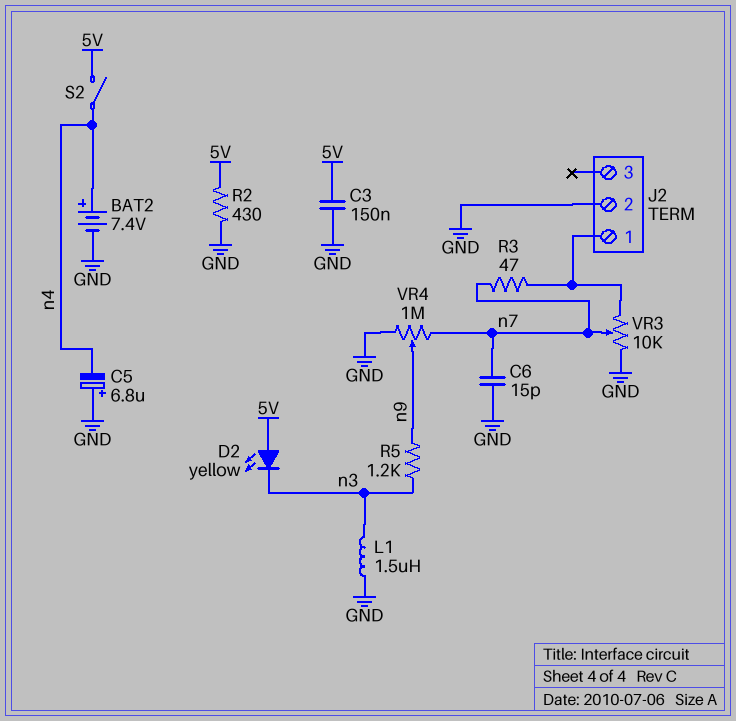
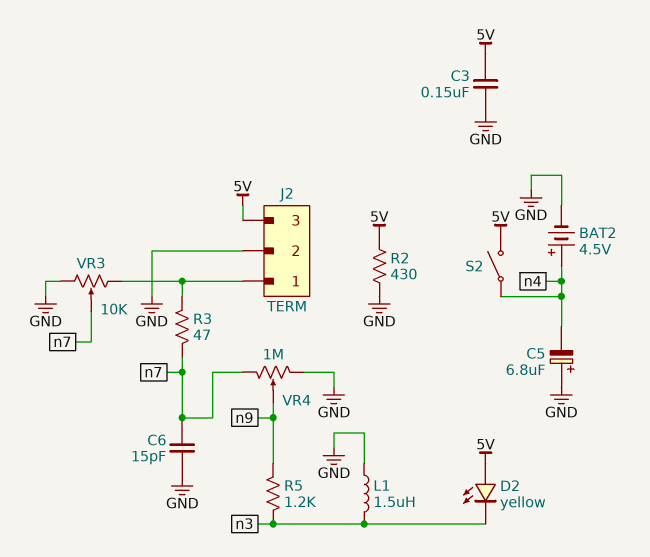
BAT2: 7.4V (plus n4, minus GND) -> 4.5V (plus n4, minus GND)
J2 pin 3: none -> 5V

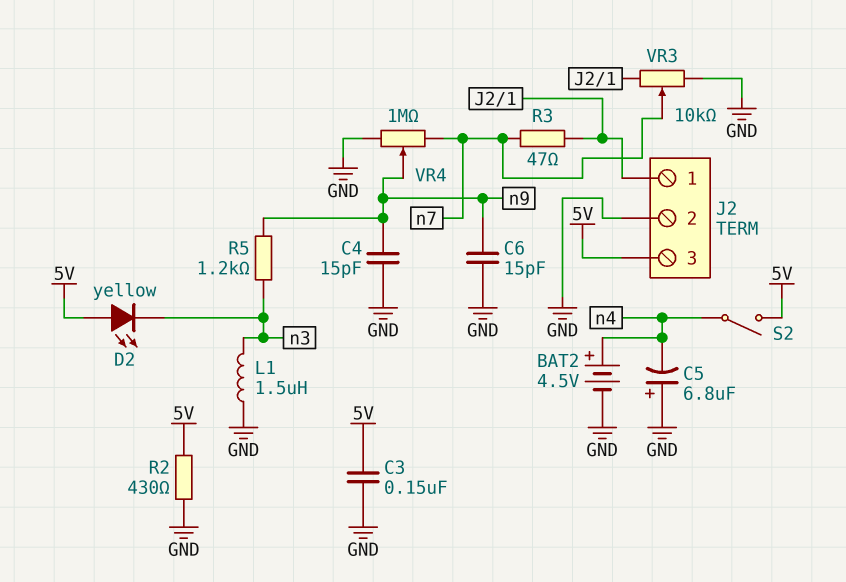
C4: none -> 15pF (GND, n9)
C6: 15pF (GND, n7) -> 15pF (GND, n9)

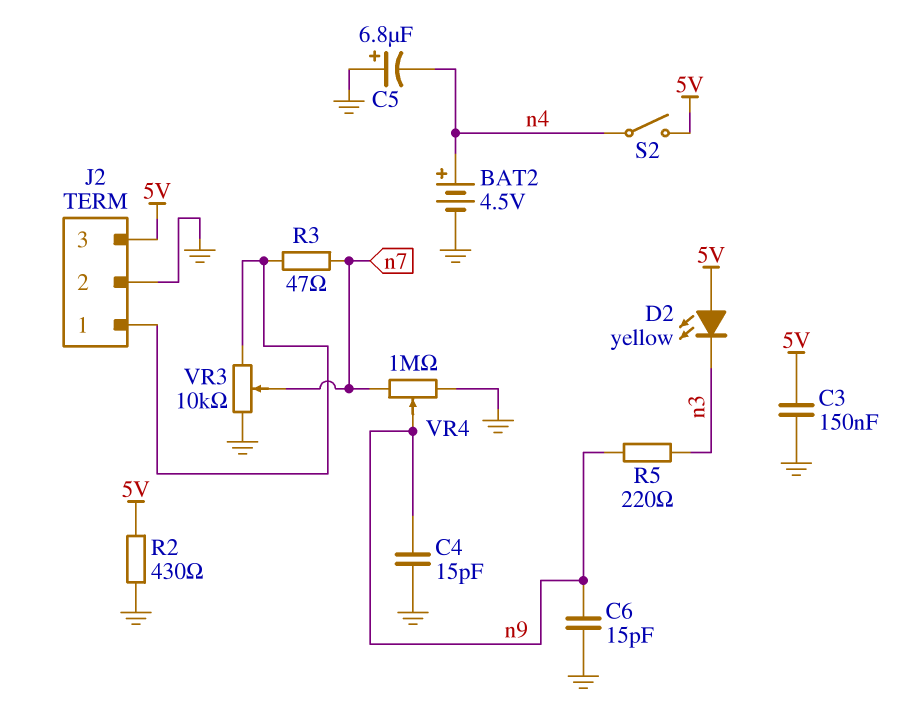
L1: 1.5uH (GND, n3) -> none
R5: 1.2k (n3, n9) -> 220 (n3, n9)

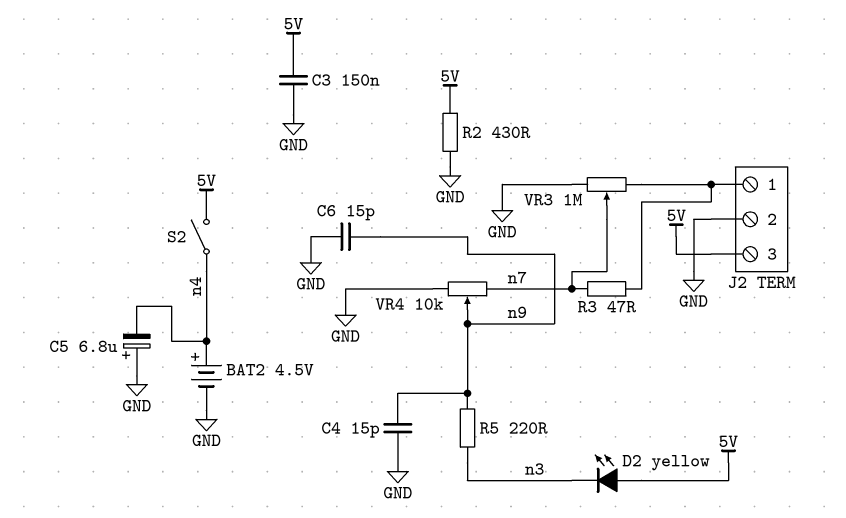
VR3: 10k (GND, J2/1, wiper n7) -> 1M (GND, J2/1, wiper n7)
VR4: 1M (GND, n7, wiper n9) -> 10k (GND, n7, wiper n9)

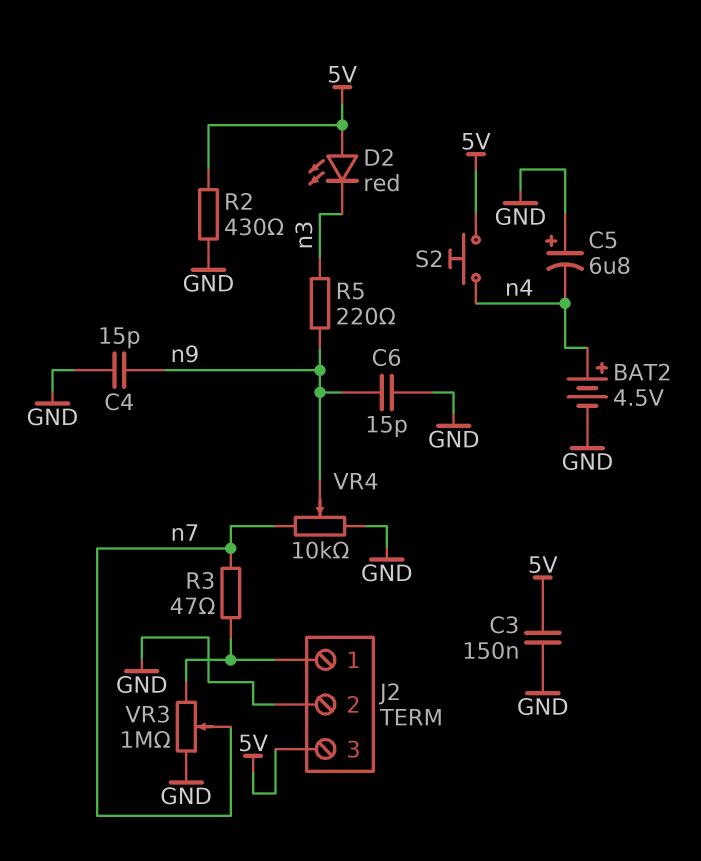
D2: LED yellow (A 5V, K n3) -> LED red (A 5V, K n3)
S2: switch (5V, n4) -> button (5V, n4)

